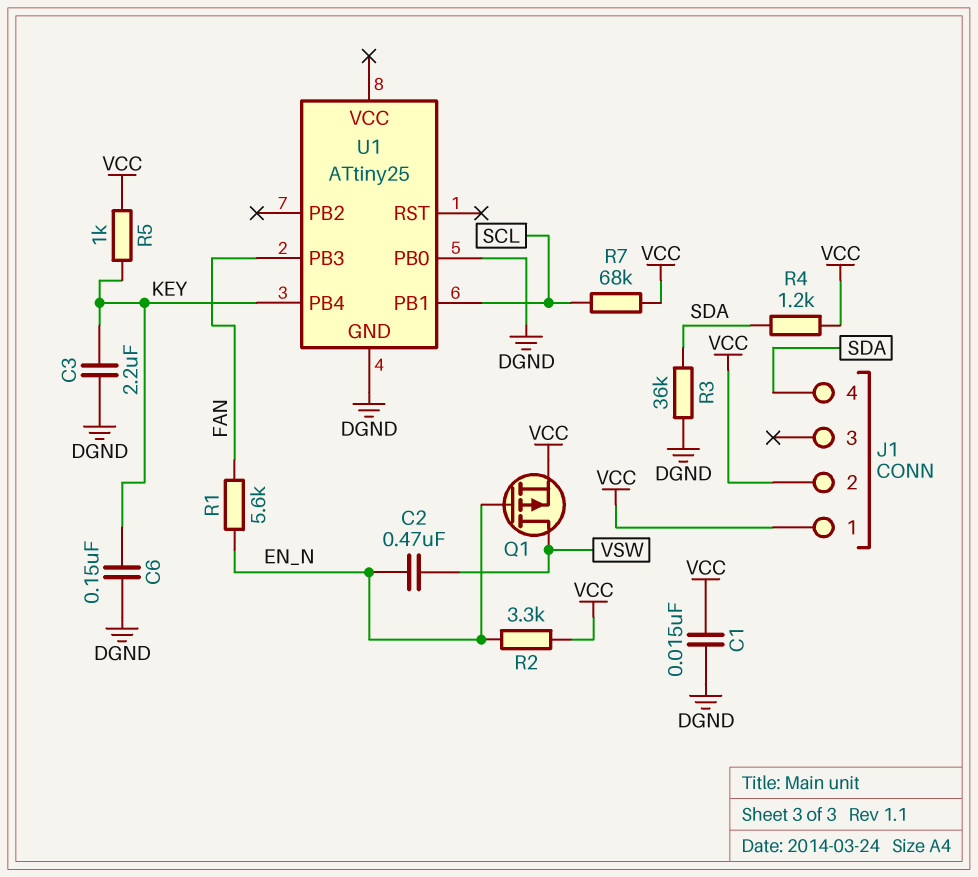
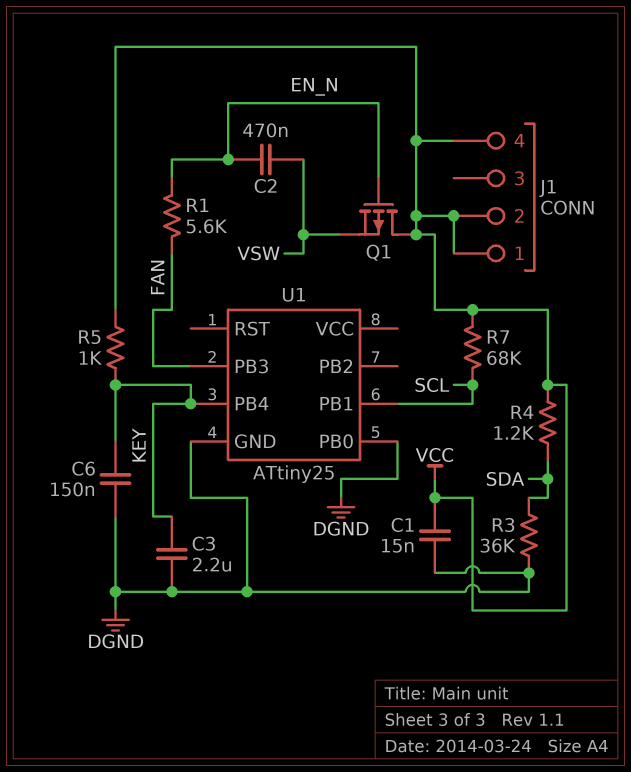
J1 pin 4: SDA -> VCC
Q1: PMOS (G EN_N, D VSW, S VCC) -> PMOS (G EN_N, D VCC, S VSW)
R2: 3.3k (EN_N, VCC) -> none

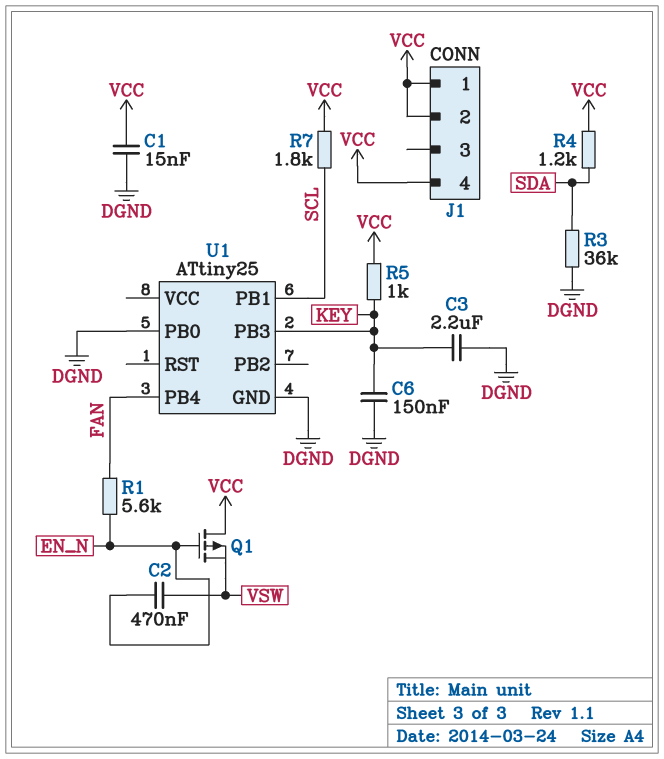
R7: 68k (SCL, VCC) -> 1.8k (SCL, VCC)
U1 pin PB3: FAN -> KEY
U1 pin PB4: KEY -> FAN

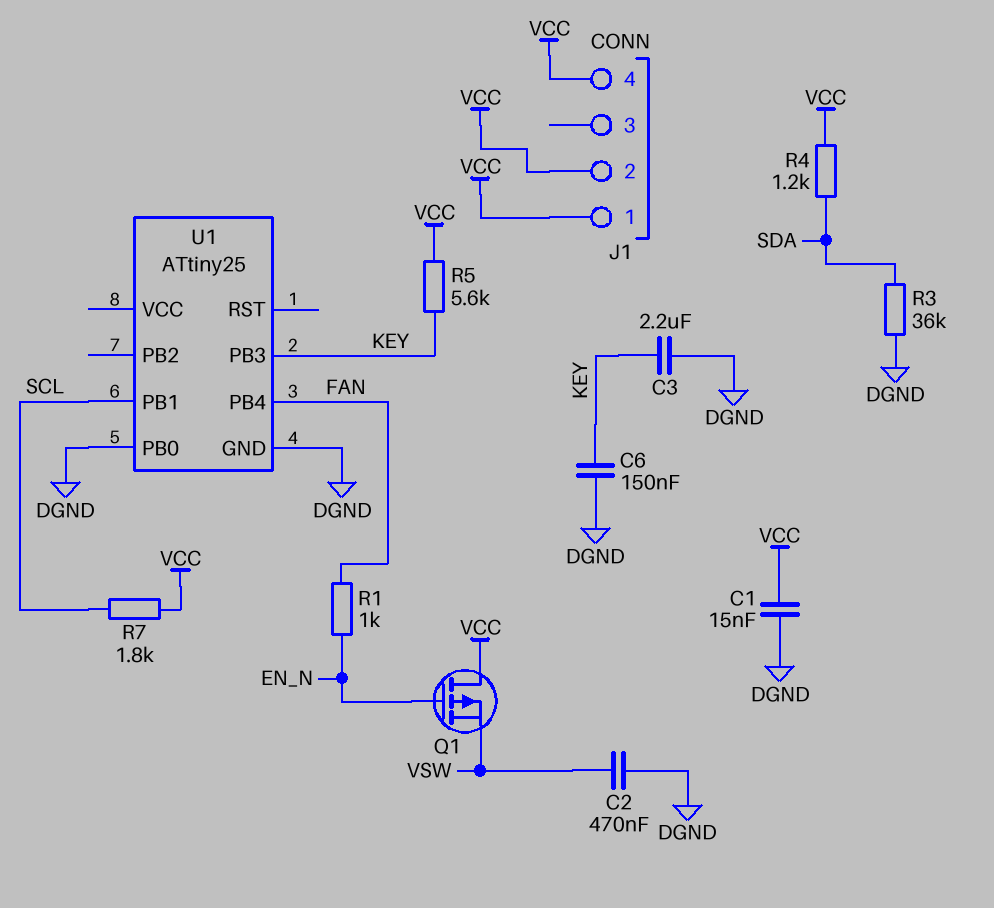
C2: 470nF (EN_N, VSW) -> 470nF (DGND, VSW)
R1: 5.6k (EN_N, FAN) -> 1k (EN_N, FAN)
R5: 1k (KEY, VCC) -> 5.6k (KEY, VCC)

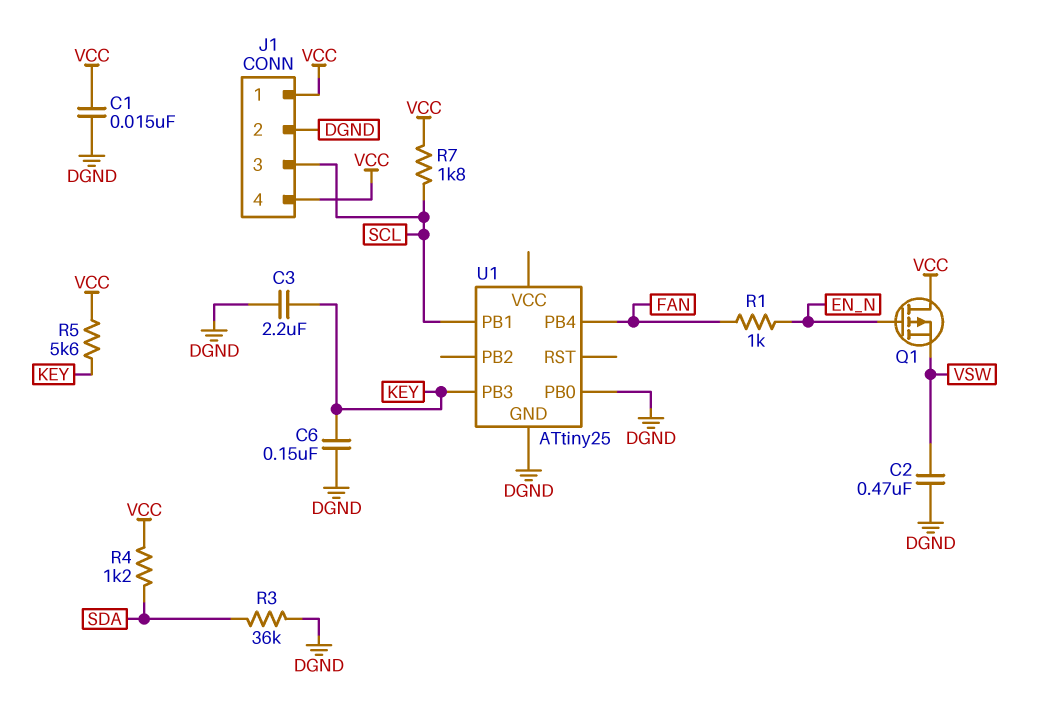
J1 pin 2: VCC -> DGND
J1 pin 3: none -> SCL

